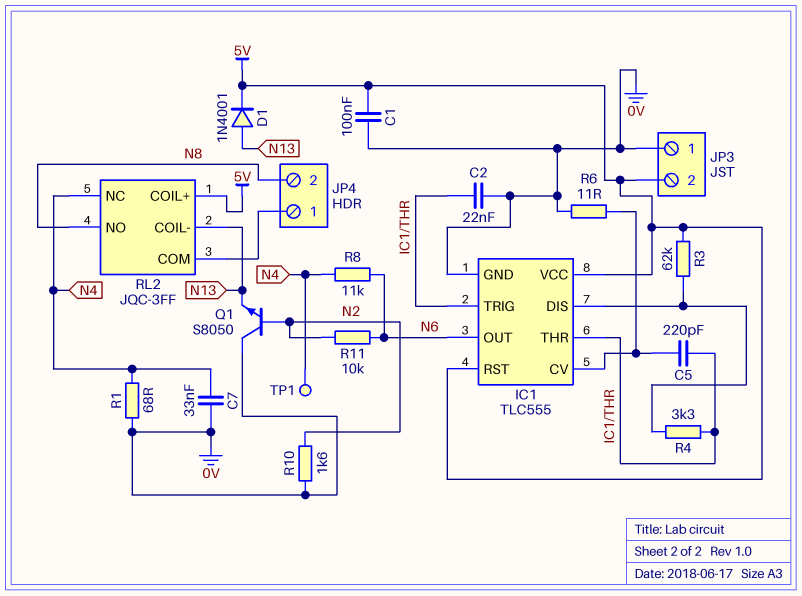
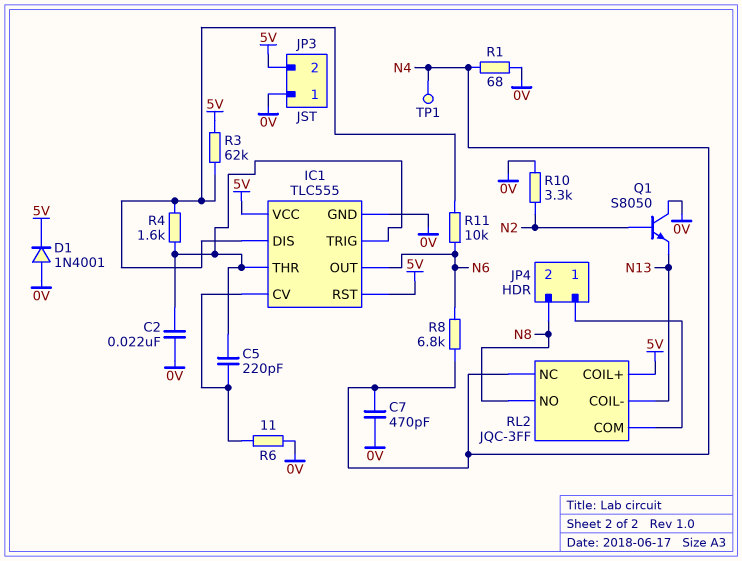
C1: 100nF (0V, 5V) -> none
C7: 33nF (0V, N4) -> 470pF (0V, N4)
D1: diode 1N4001 (A N13, K 5V) -> diode 1N4001 (A 0V, K 5V)
R4: 3.3k (IC1/DIS, IC1/THR) -> 1.6k (IC1/DIS, IC1/THR)
R8: 11k (N4, N6) -> 6.8k (N4, N6)
R10: 1.6k (0V, N2) -> 3.3k (0V, N2)
R11: 10k (N2, N6) -> 10k (IC1/DIS, N6)

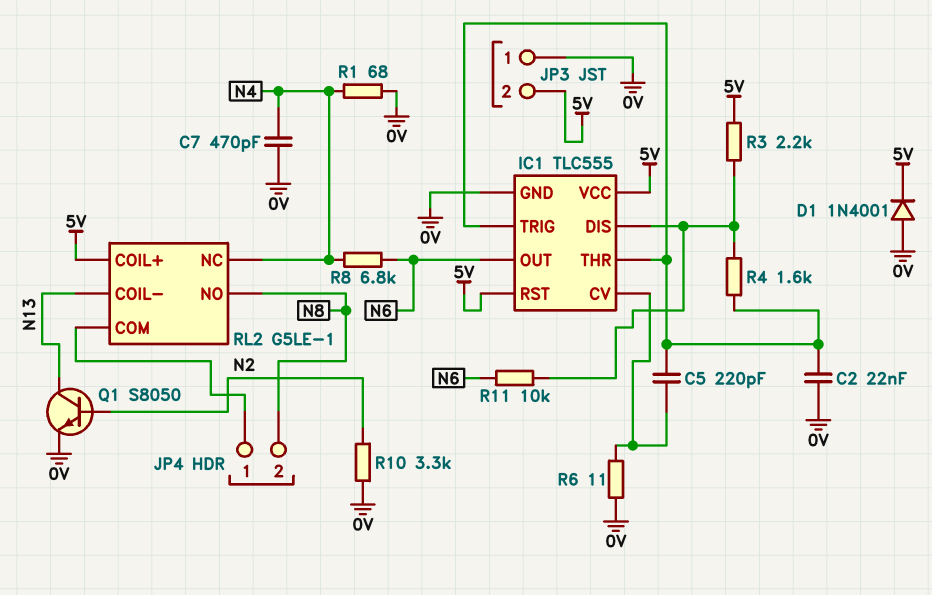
Q1: NPN S8050 (B N2, C 0V, E N13) -> NPN S8050 (B N2, C N13, E 0V)
R3: 62k (5V, IC1/DIS) -> 2.2k (5V, IC1/DIS)
RL2: JQC-3FF -> G5LE-1
TP1: test point (N4) -> none

